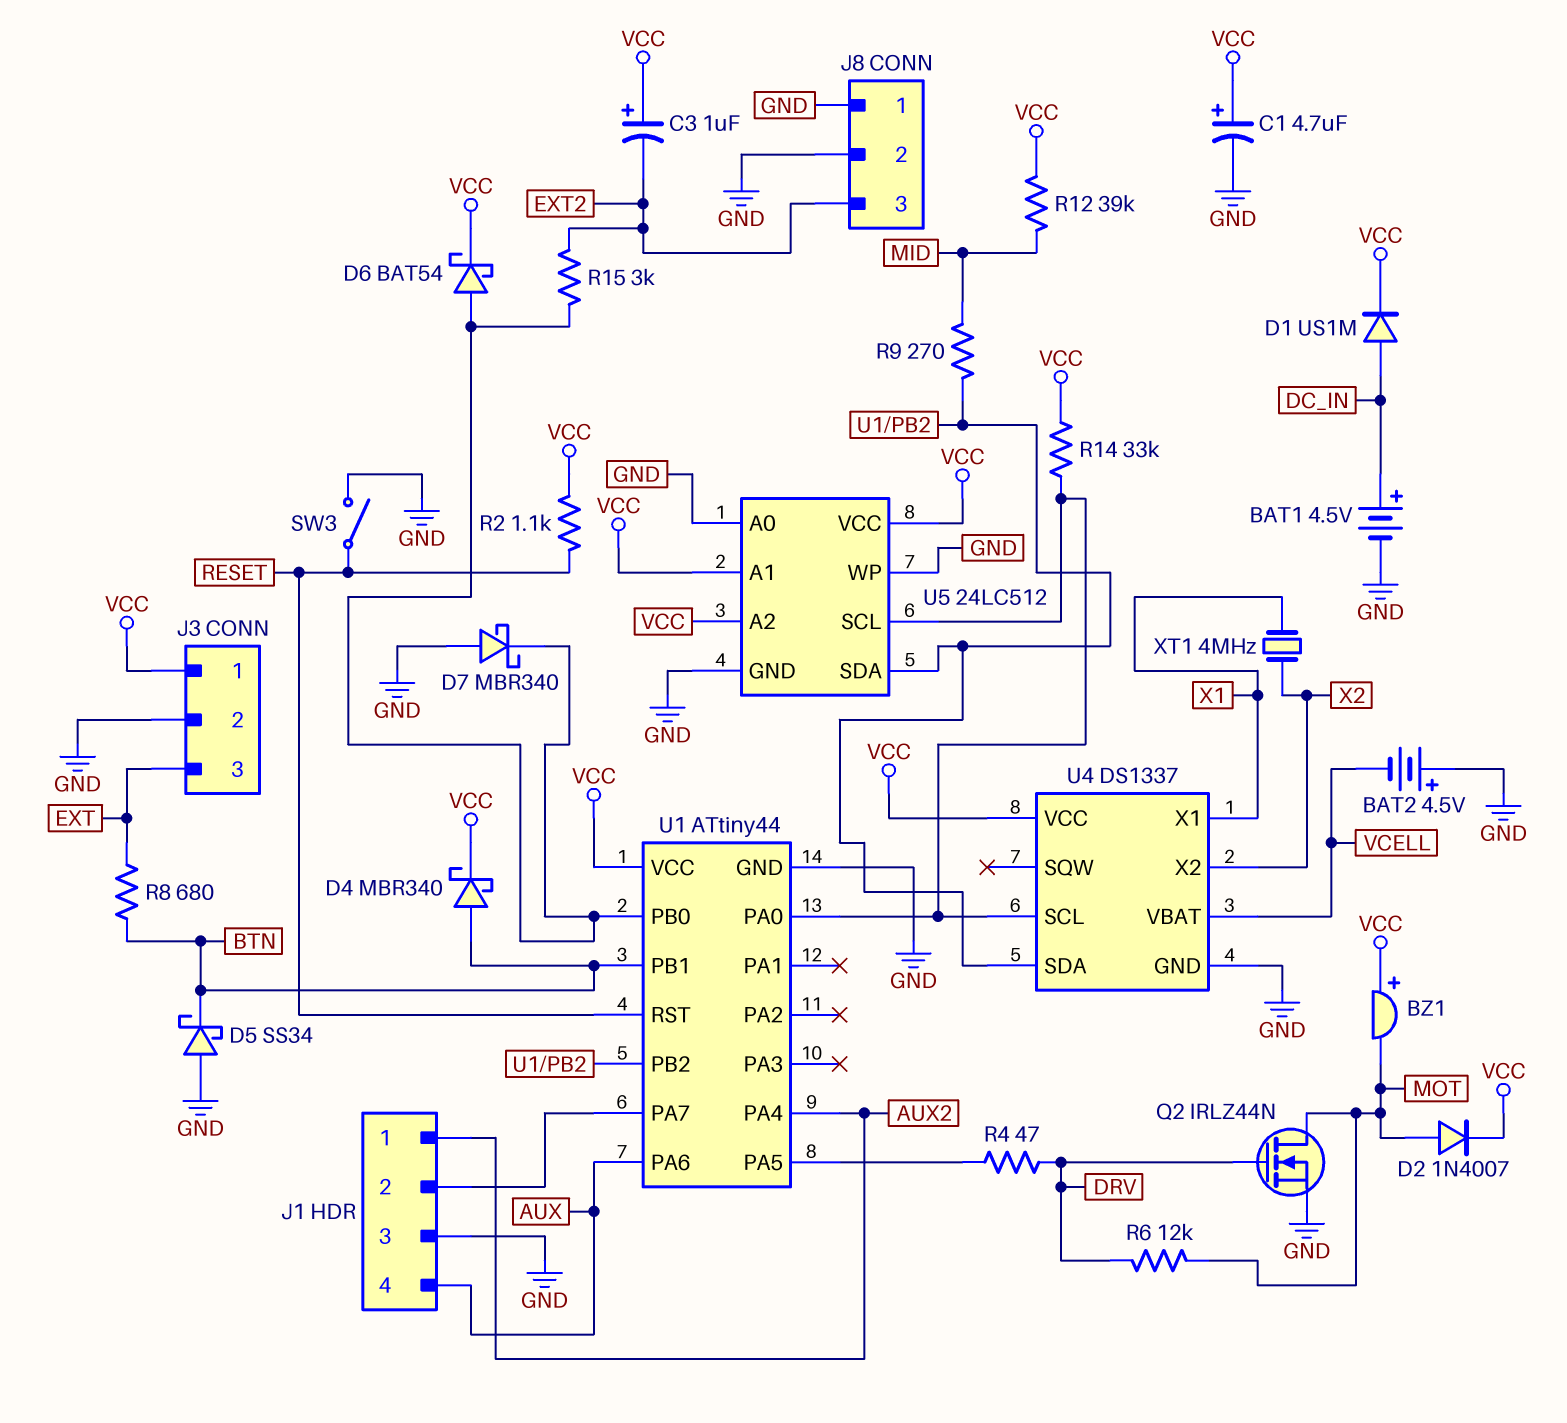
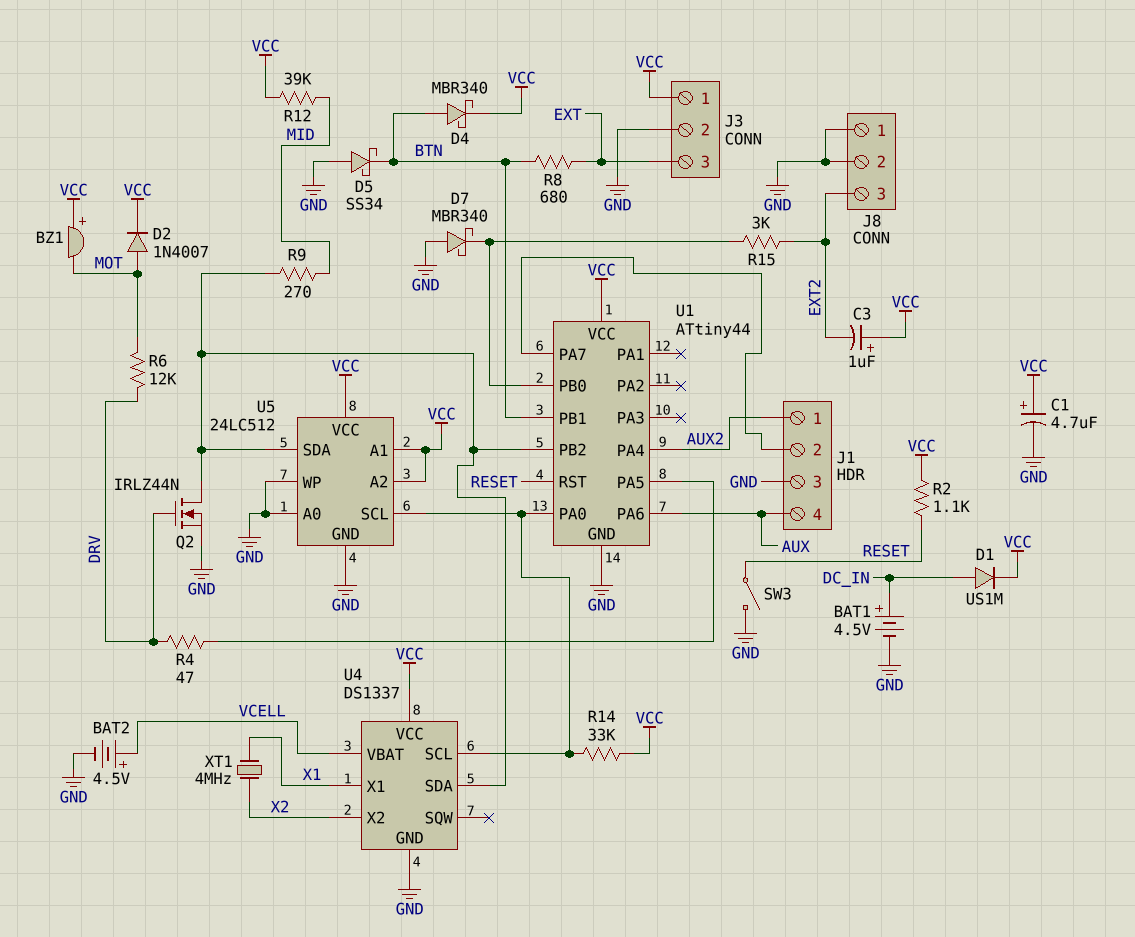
BAT2: 4.5V (plus GND, minus VCELL) -> 4.5V (plus VCELL, minus GND)
D6: schottky BAT54 (A U1/PB0, K VCC) -> none
Q2: NMOS IRLZ44N (G DRV, D MOT, S GND) -> NMOS IRLZ44N (G DRV, D U1/PB2, S GND)

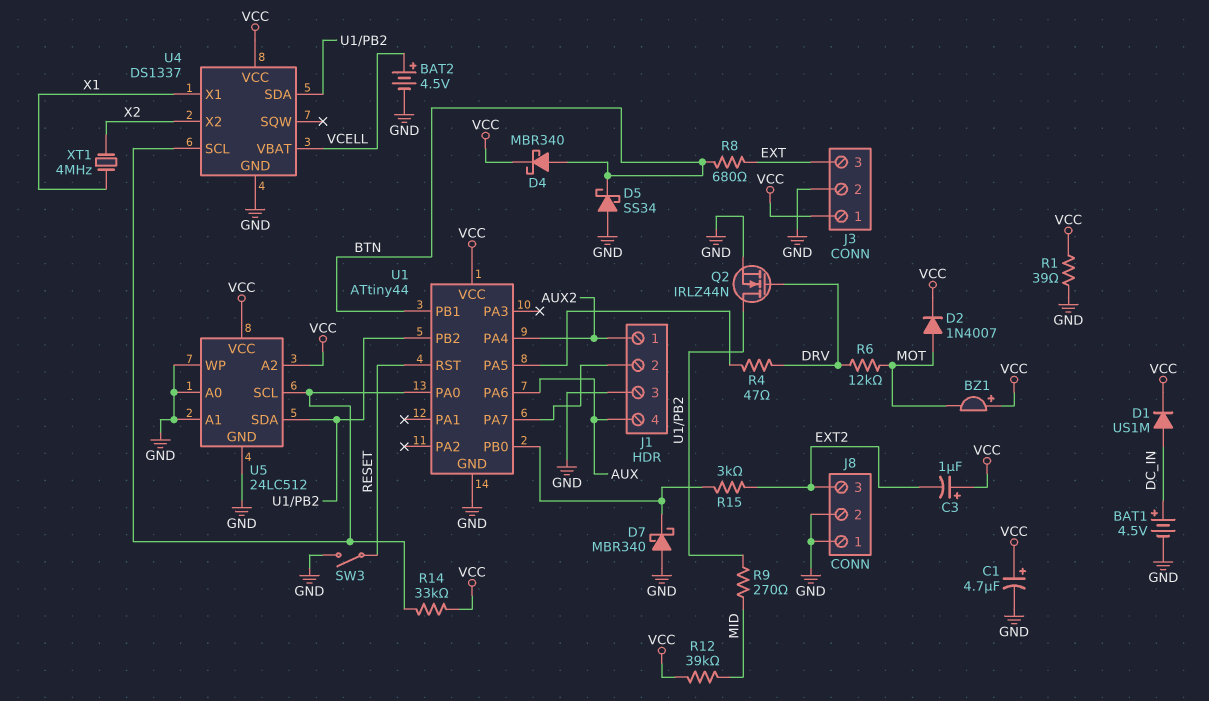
R1: none -> 39 (GND, VCC)
R2: 1.1k (RESET, VCC) -> none
U5 pin A1: VCC -> GND

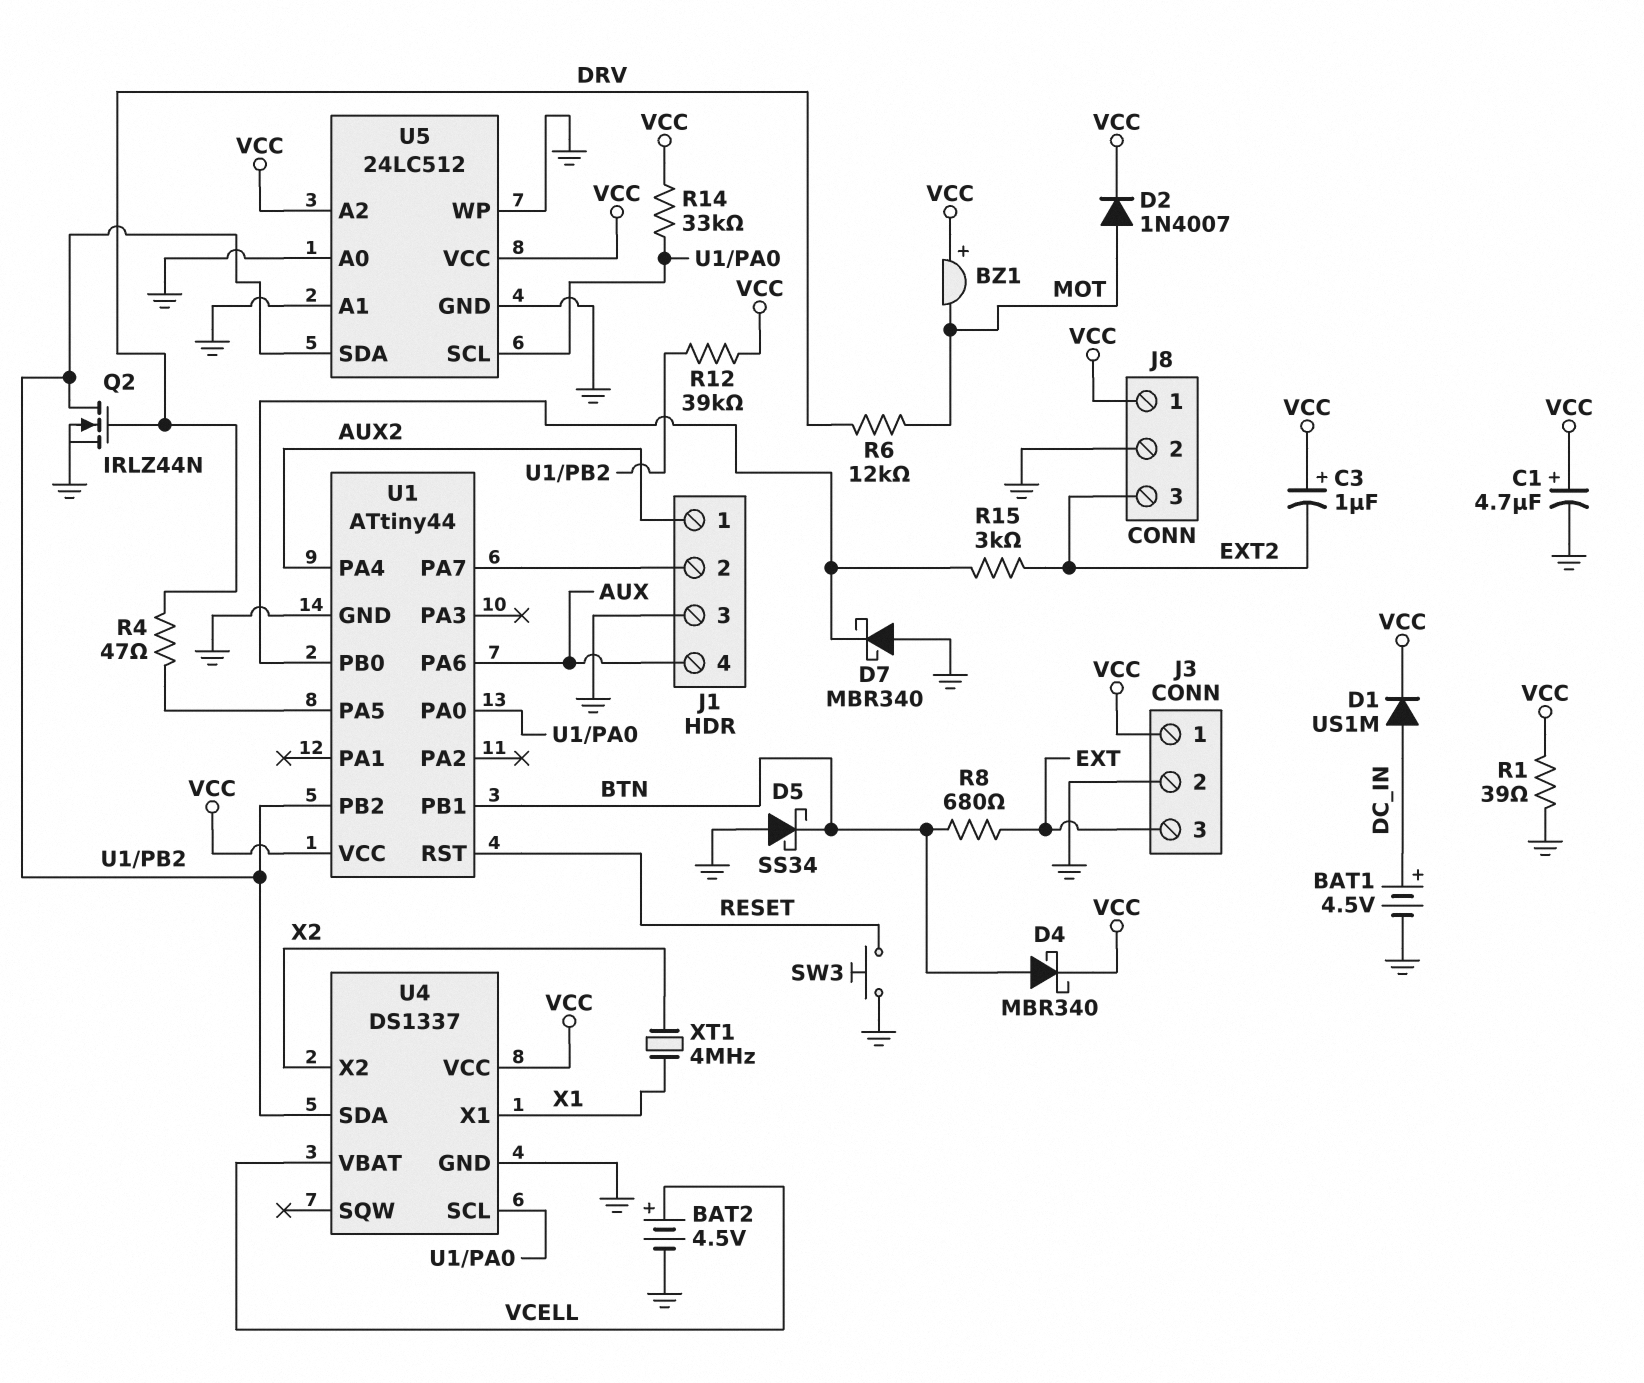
J8 pin 1: GND -> VCC
R9: 270 (MID, U1/PB2) -> none
R12: 39k (MID, VCC) -> 39k (U1/PB2, VCC)
SW3: switch (GND, RESET) -> button (GND, RESET)

